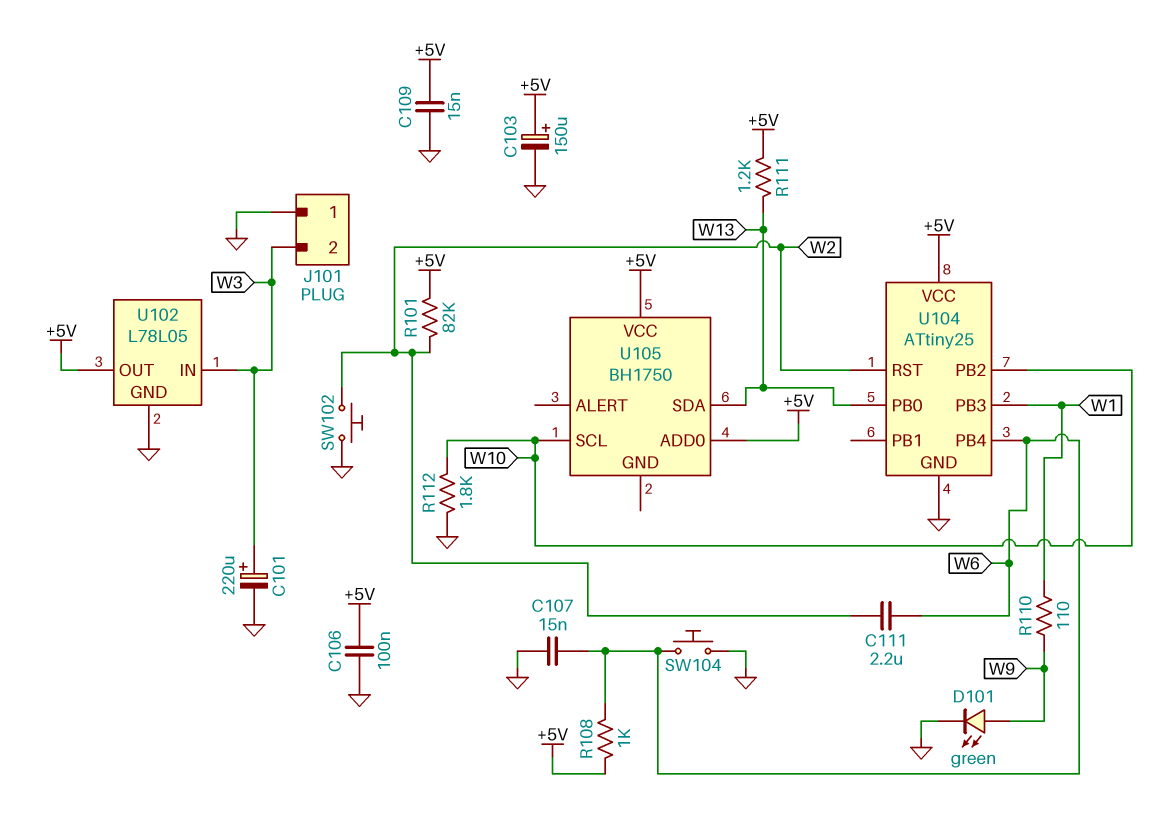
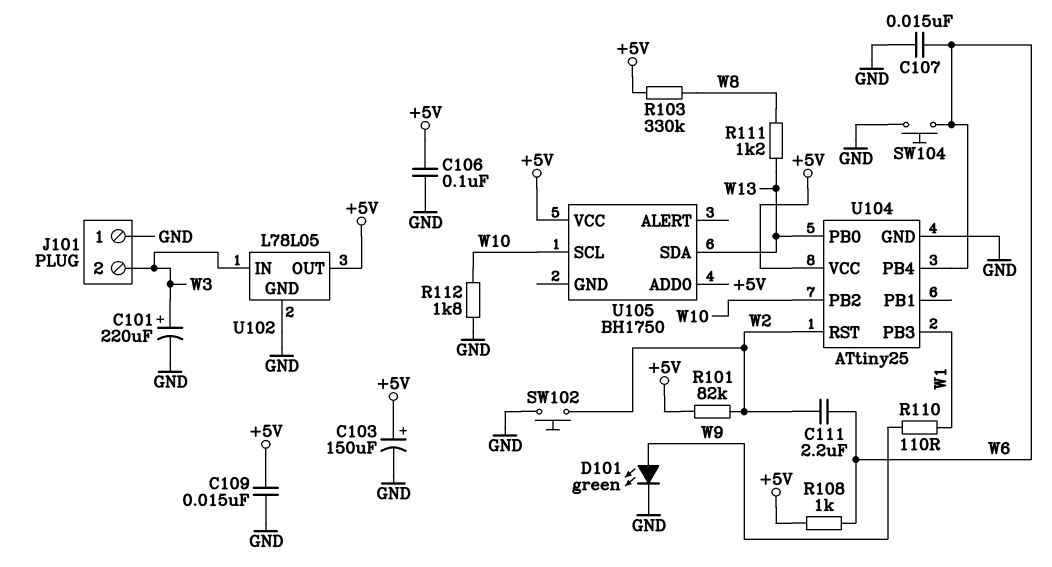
R103: none -> 330k (+5V, W8)
R111: 1.2k (+5V, W13) -> 1.2k (W8, W13)

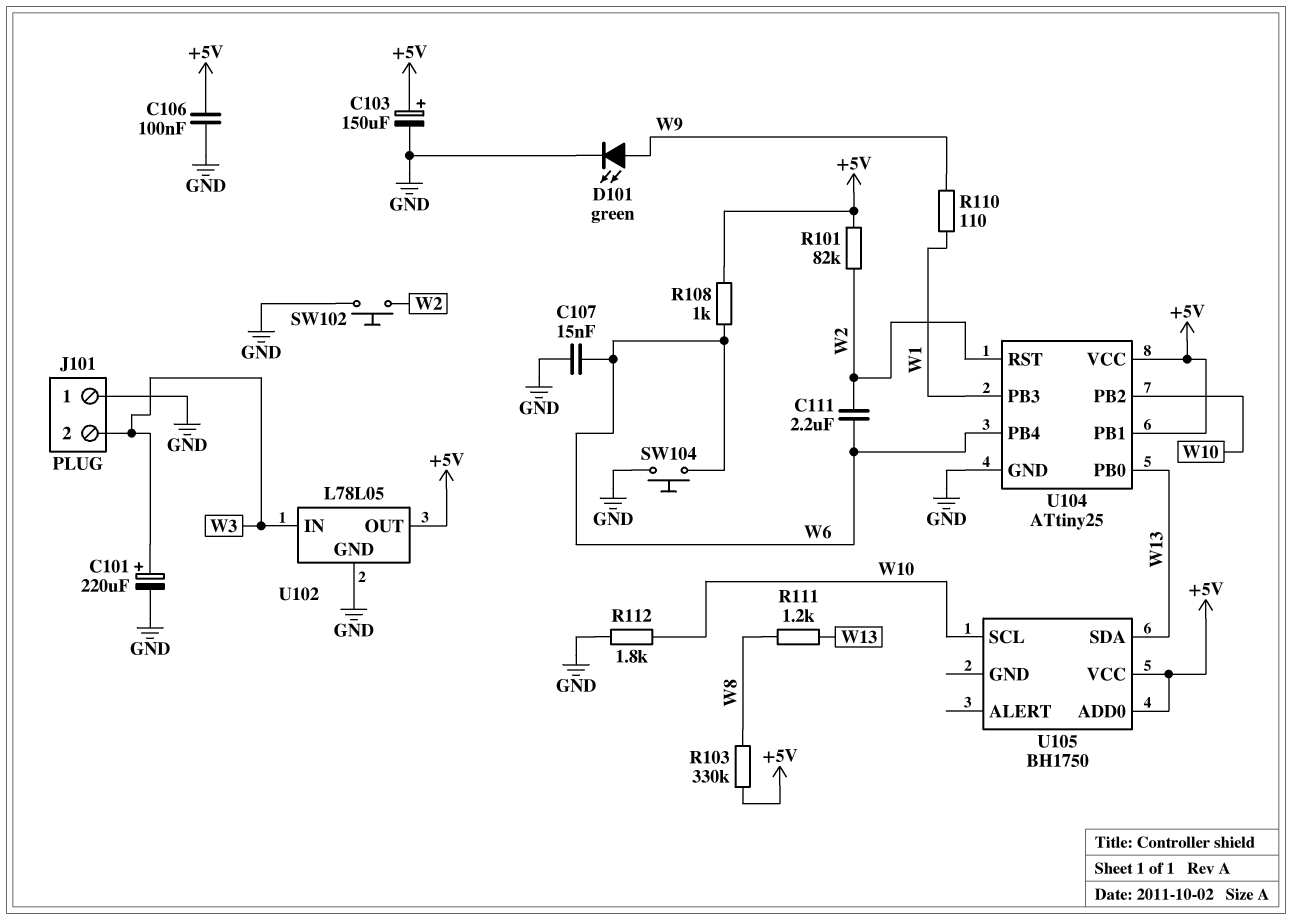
C109: 15nF (+5V, GND) -> none
U104 pin PB1: none -> +5V

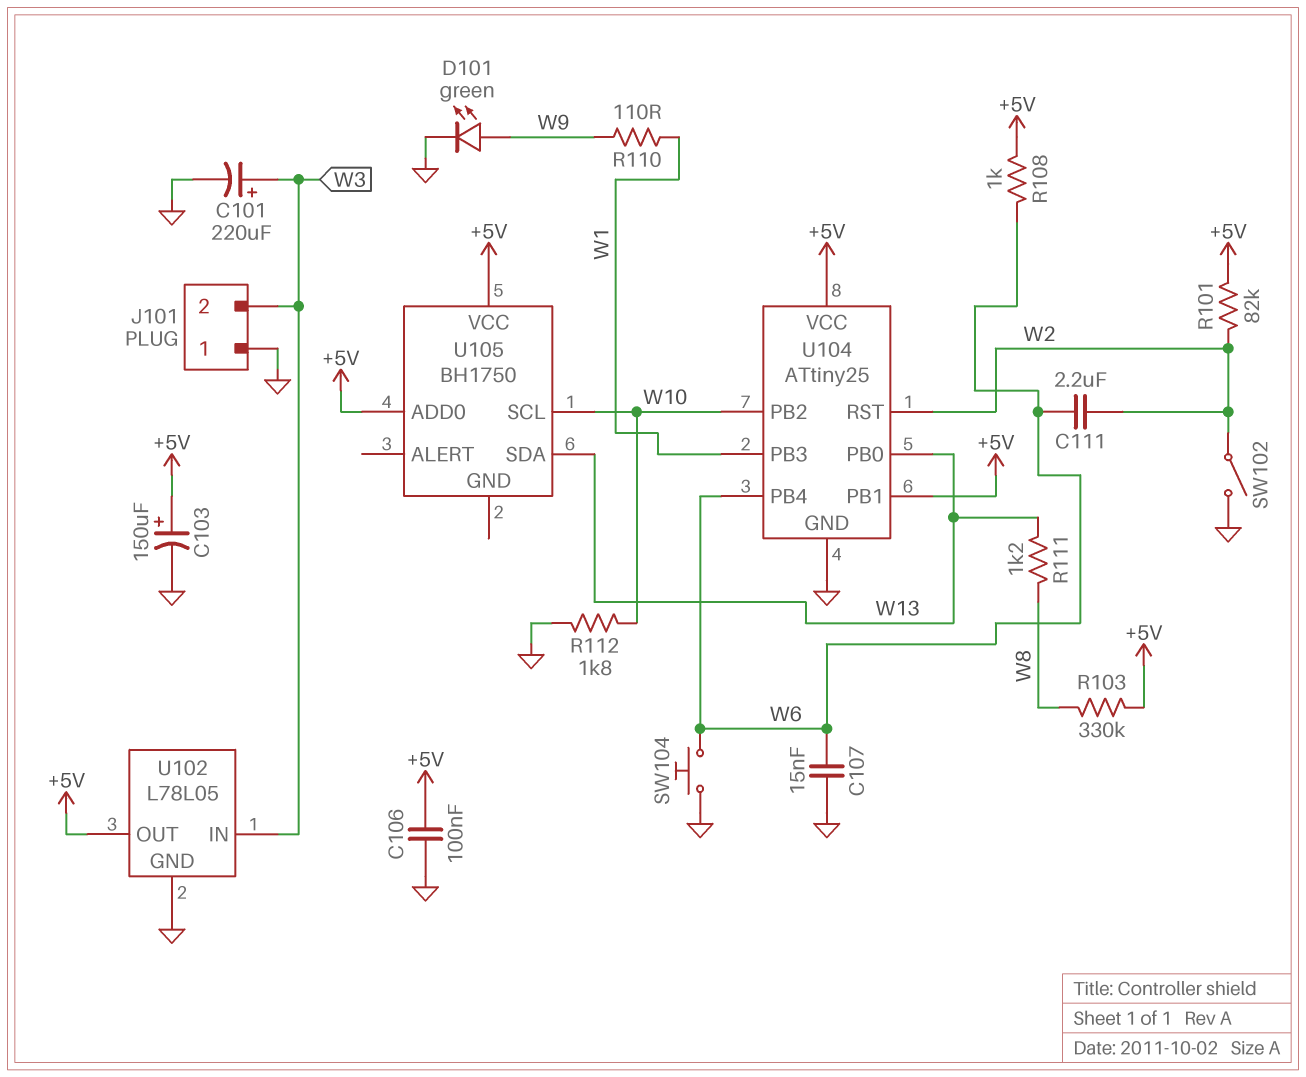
SW102: button (GND, W2) -> switch (GND, W2)

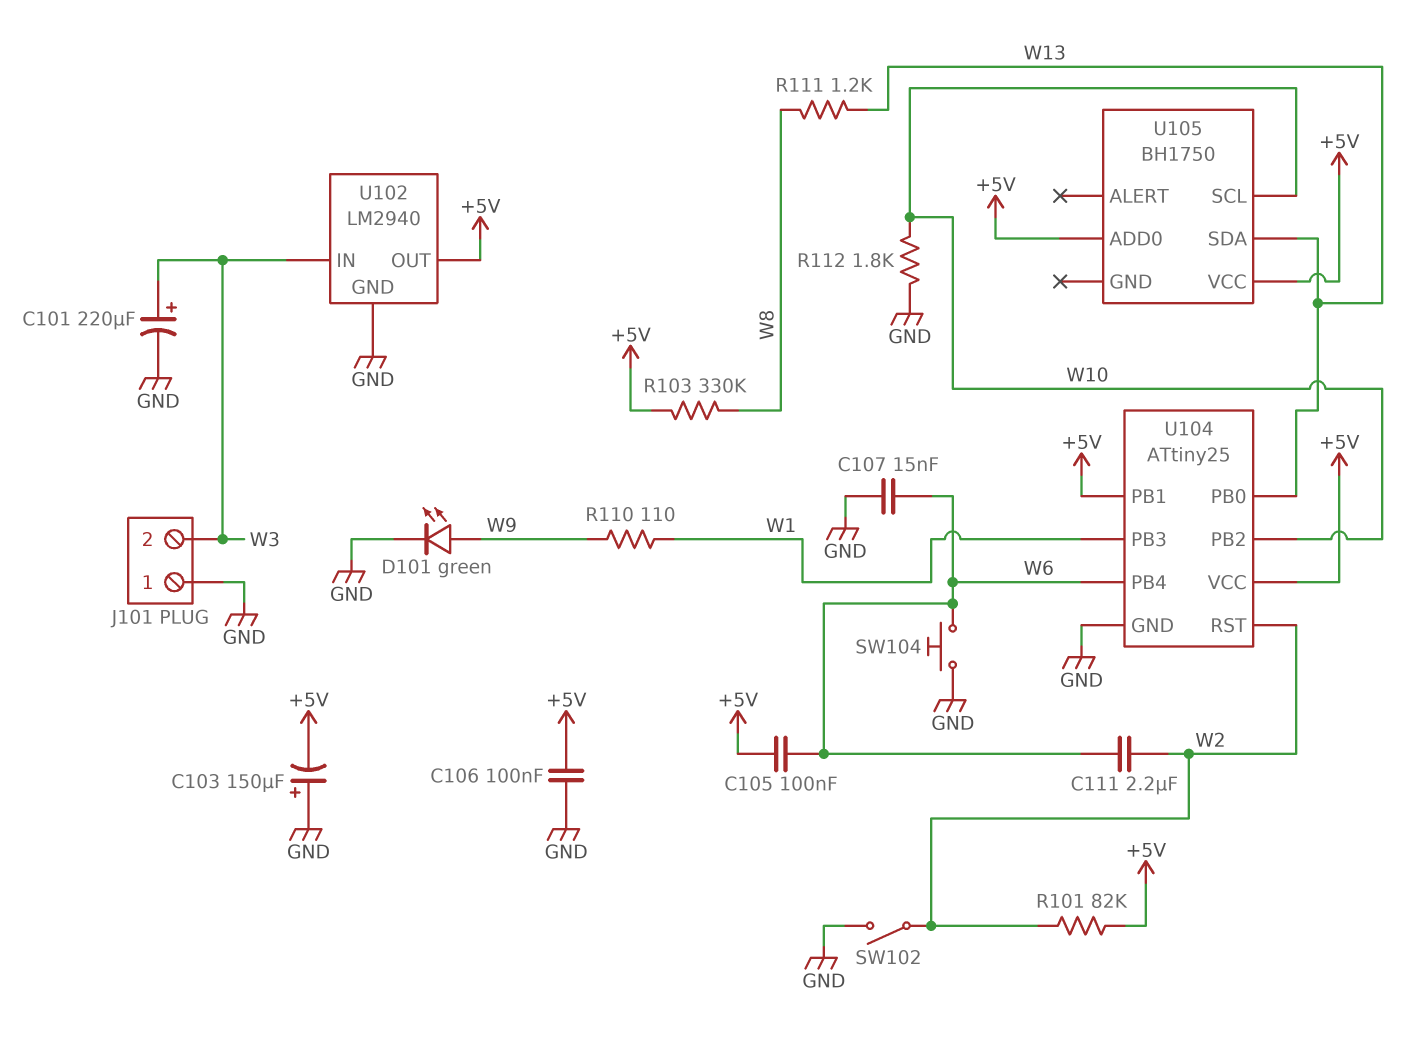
C103: 150uF (plus +5V, minus GND) -> 150uF (plus GND, minus +5V)
C105: none -> 100nF (+5V, W6)
R108: 1k (+5V, W6) -> none
U102: L78L05 -> LM2940

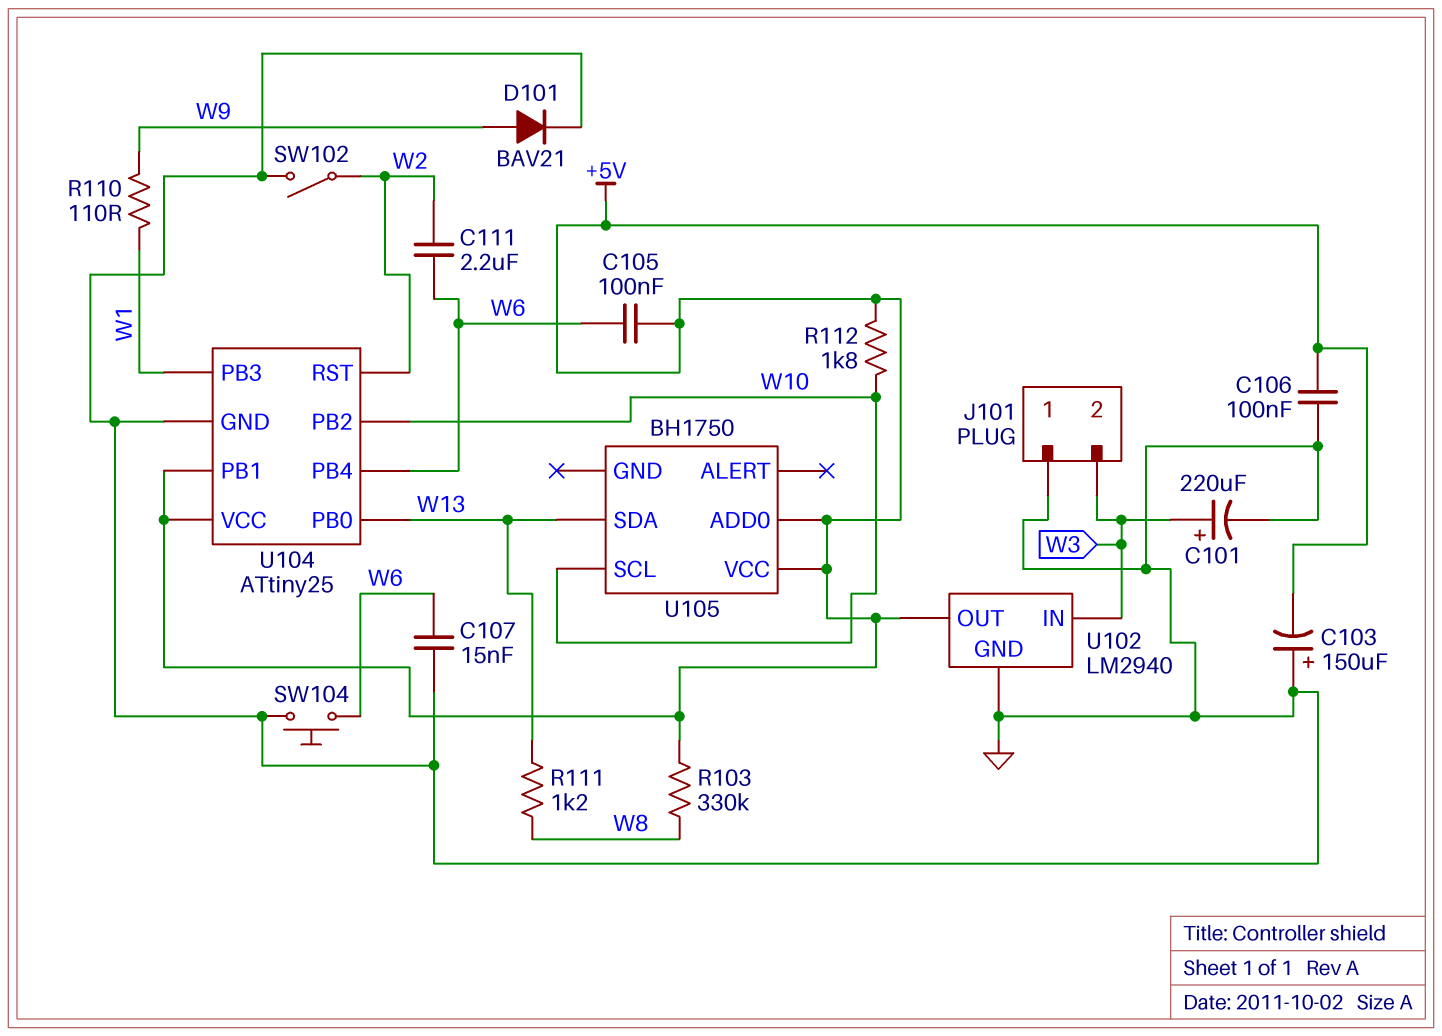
D101: LED green (A W9, K GND) -> diode BAV21 (A W9, K GND)
R101: 82k (+5V, W2) -> none
R112: 1.8k (GND, W10) -> 1.8k (+5V, W10)

